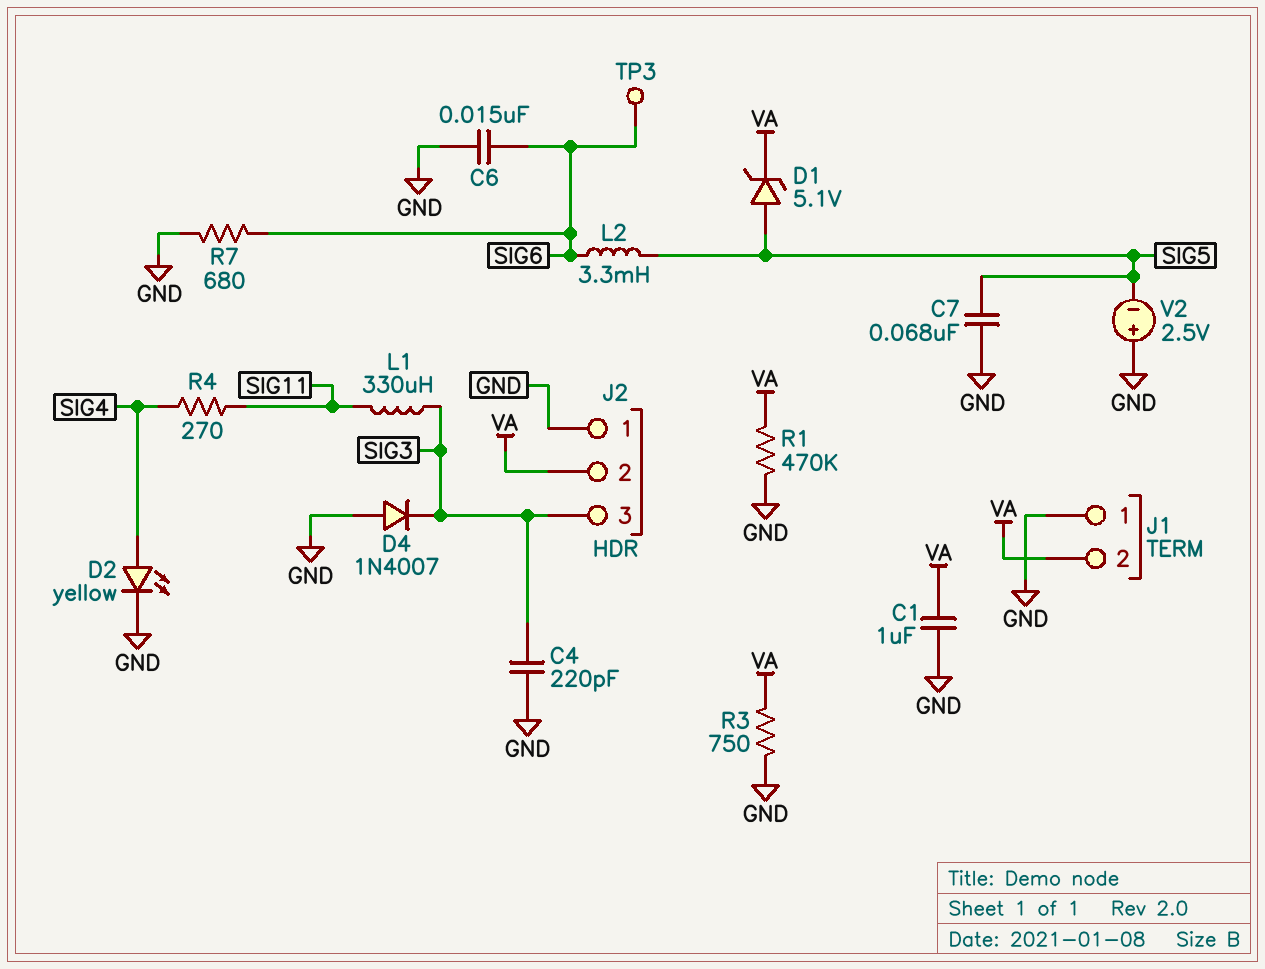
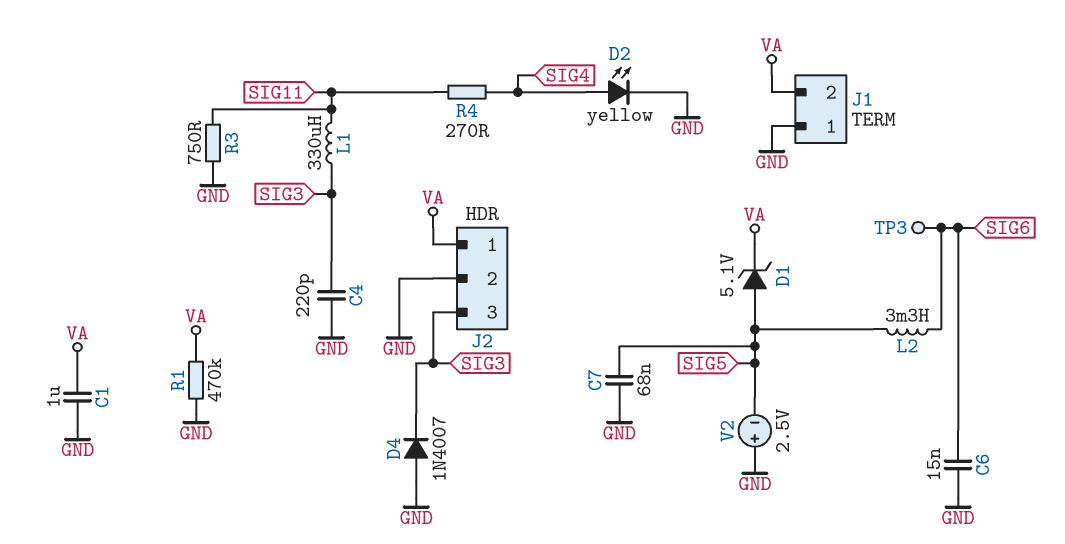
J2 pin 1: GND -> VA
J2 pin 2: VA -> GND
R3: 750 (GND, VA) -> 750 (GND, SIG11)
R7: 680 (GND, SIG6) -> none

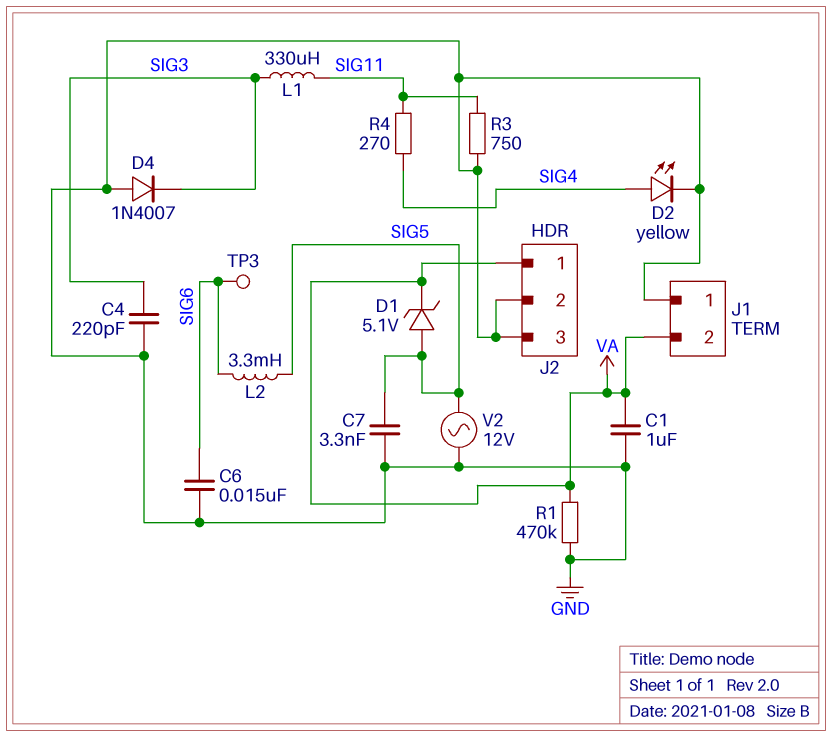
C7: 68nF (GND, SIG5) -> 3.3nF (GND, SIG5)
J2 pin 3: SIG3 -> GND
V2: 2.5V (plus GND, minus SIG5) -> AC 12V (GND, SIG5)

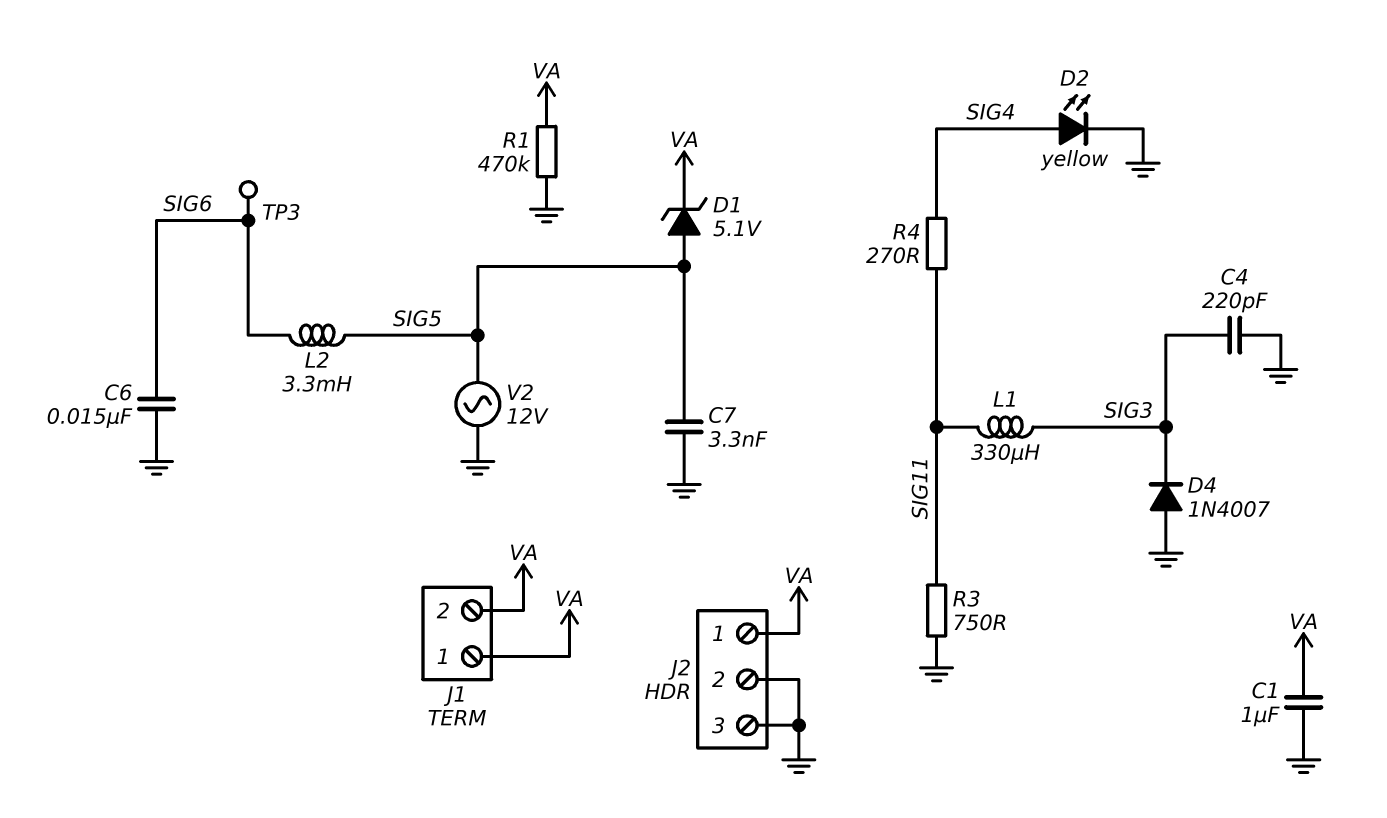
J1 pin 1: GND -> VA

